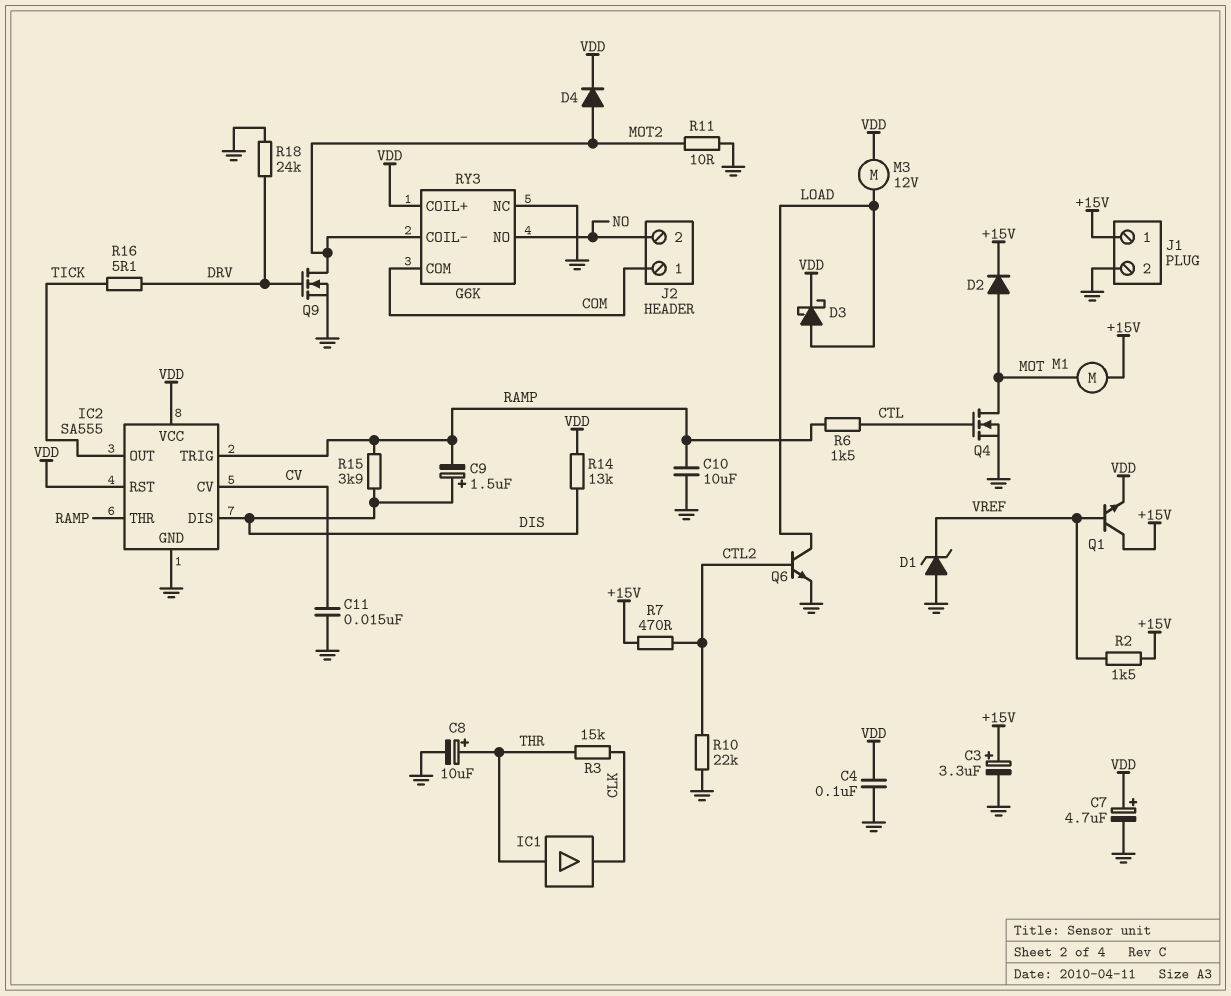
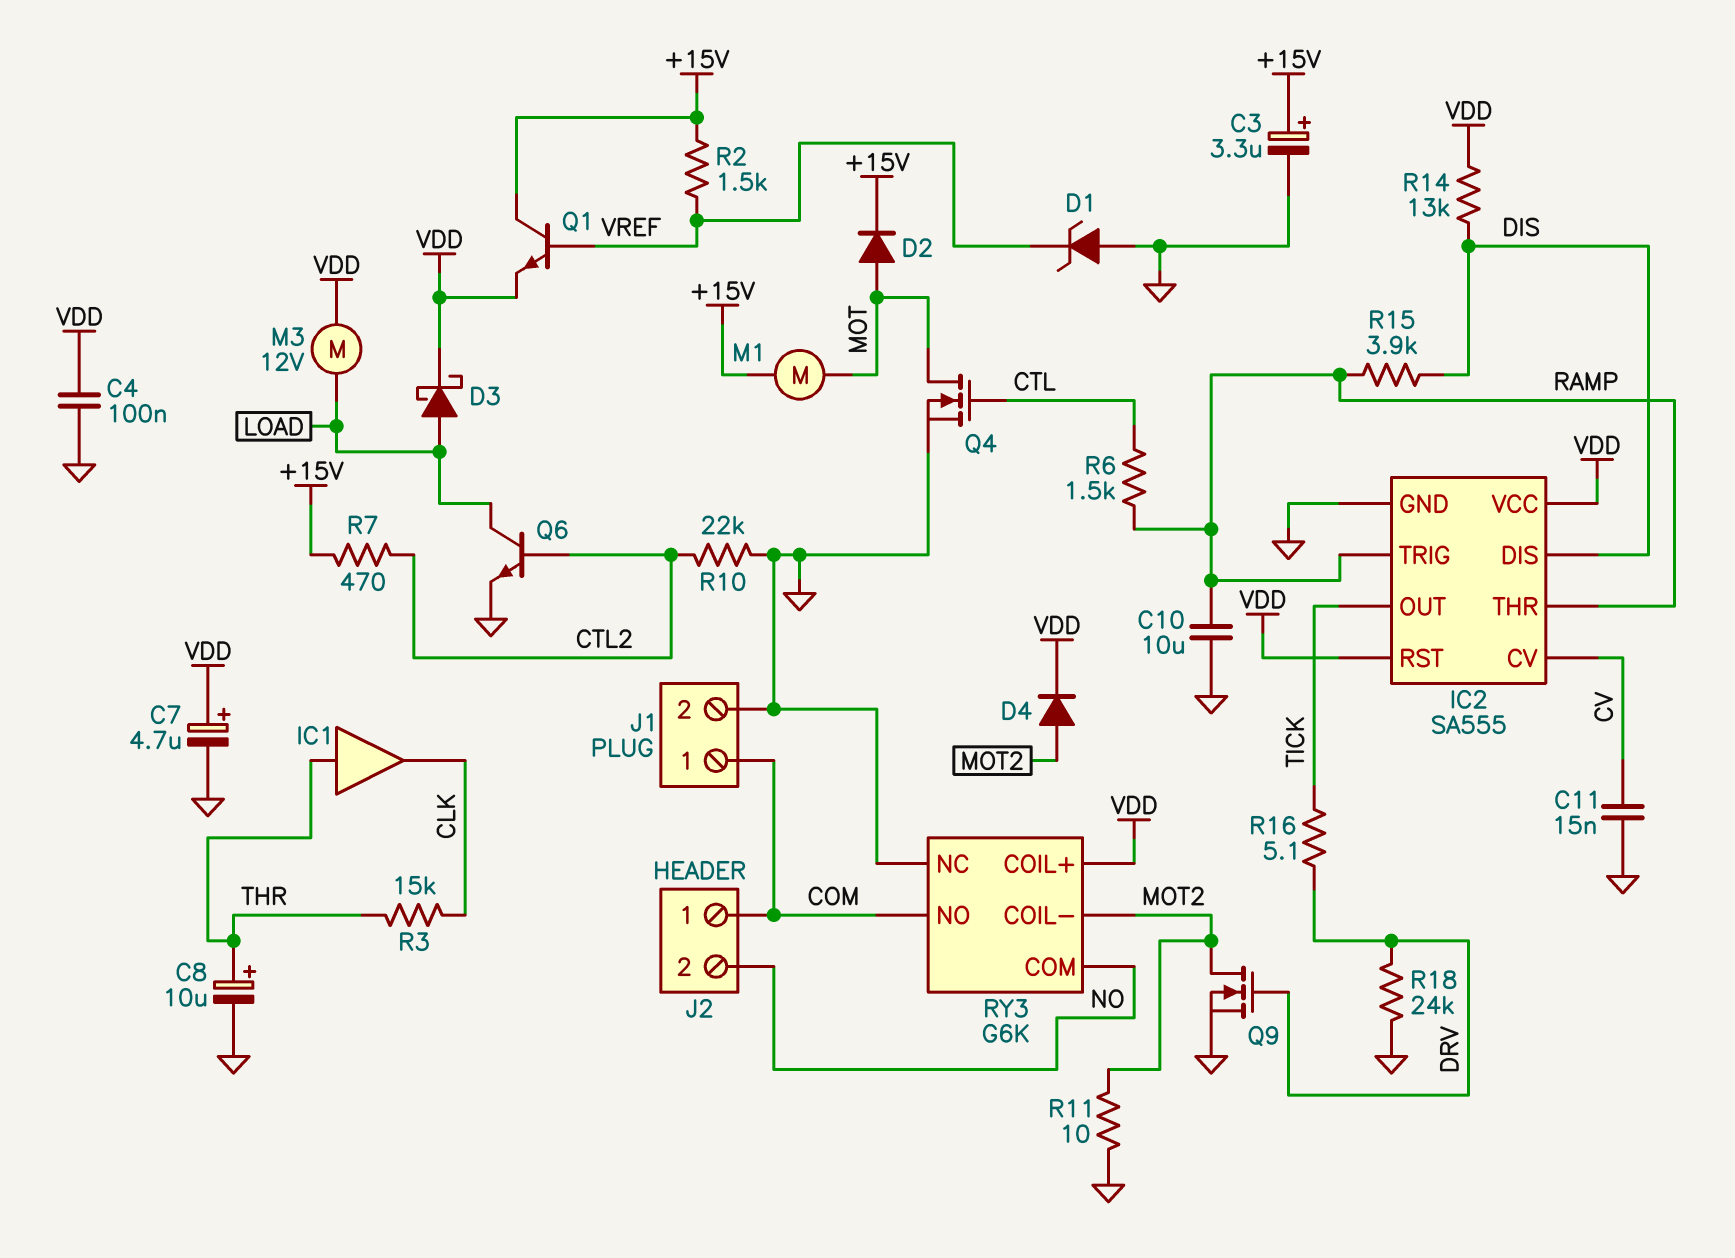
C9: 1.5uF (plus DIS, minus RAMP) -> none
J1 pin 1: +15V -> COM
RY3 pin COM: COM -> NO
RY3 pin NO: NO -> COM

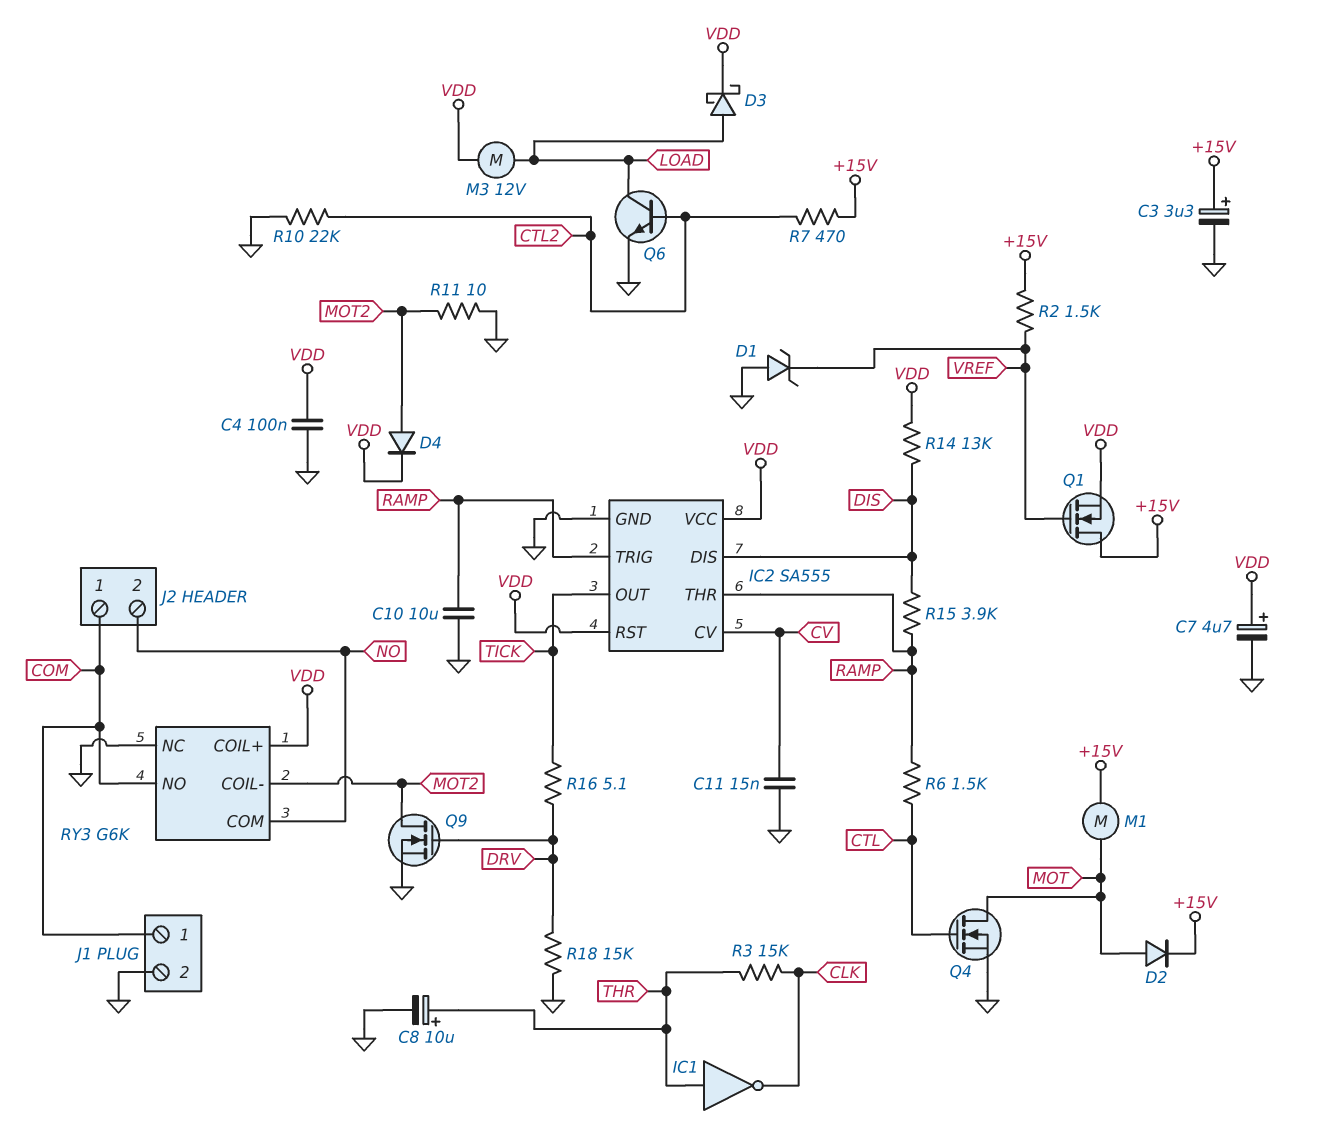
IC1: buffer (in THR, out CLK) -> NOT (in THR, out CLK)
Q1: NPN (B VREF, C +15V, E VDD) -> NMOS (G VREF, D +15V, S VDD)
R18: 24k (DRV, GND) -> 15k (DRV, GND)

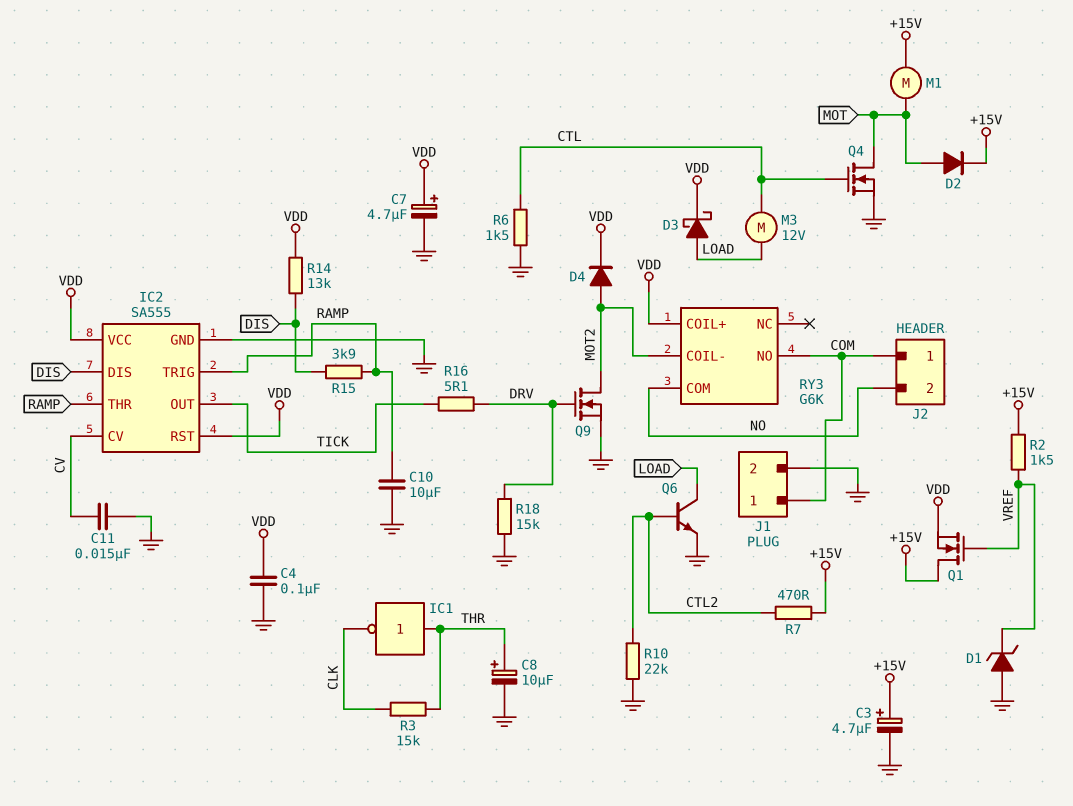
C3: 3.3uF (plus +15V, minus GND) -> 4.7uF (plus +15V, minus GND)
M3: motor 12V (LOAD, VDD) -> motor 12V (CTL, LOAD)
R6: 1.5k (CTL, RAMP) -> 1.5k (CTL, GND)
R11: 10 (GND, MOT2) -> none
RY3 pin NC: GND -> none

